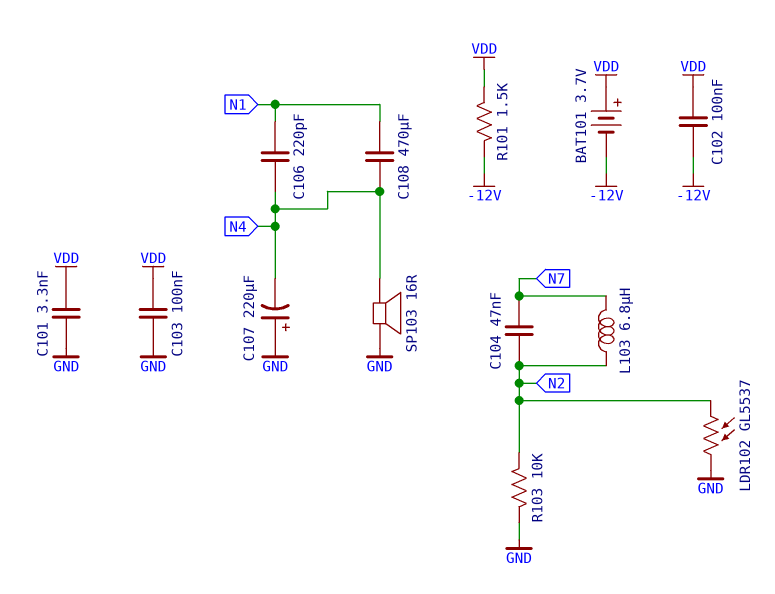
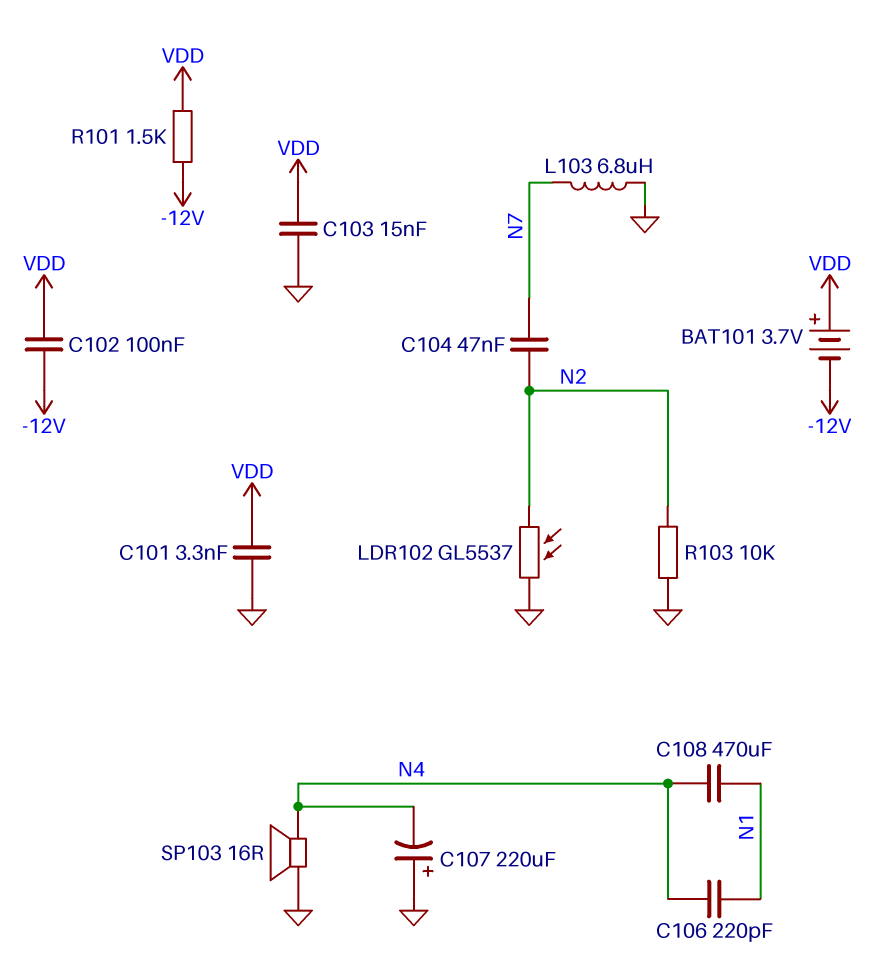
C103: 100nF (GND, VDD) -> 15nF (GND, VDD)
L103: 6.8uH (N2, N7) -> 6.8uH (GND, N7)

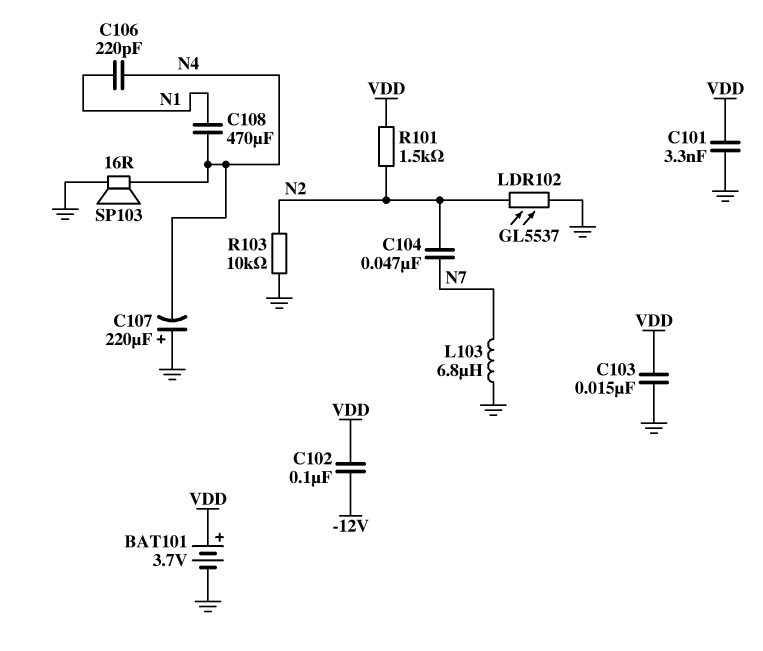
BAT101: 3.7V (plus VDD, minus -12V) -> 3.7V (plus VDD, minus GND)
R101: 1.5k (-12V, VDD) -> 1.5k (N2, VDD)

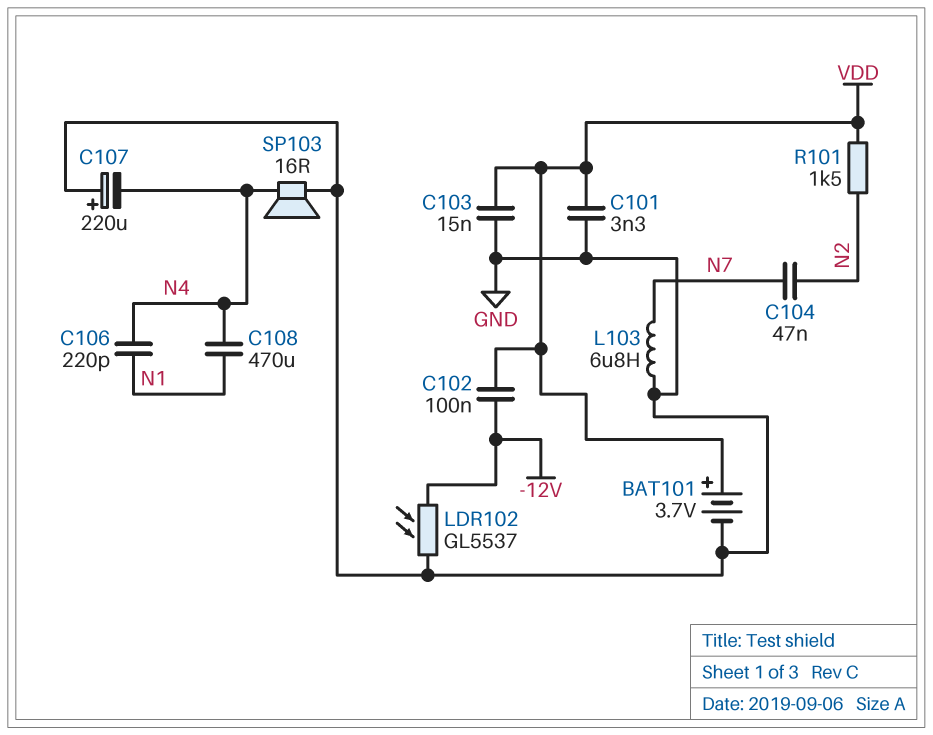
LDR102: GL5537 (GND, N2) -> GL5537 (-12V, GND)
R103: 10k (GND, N2) -> none

